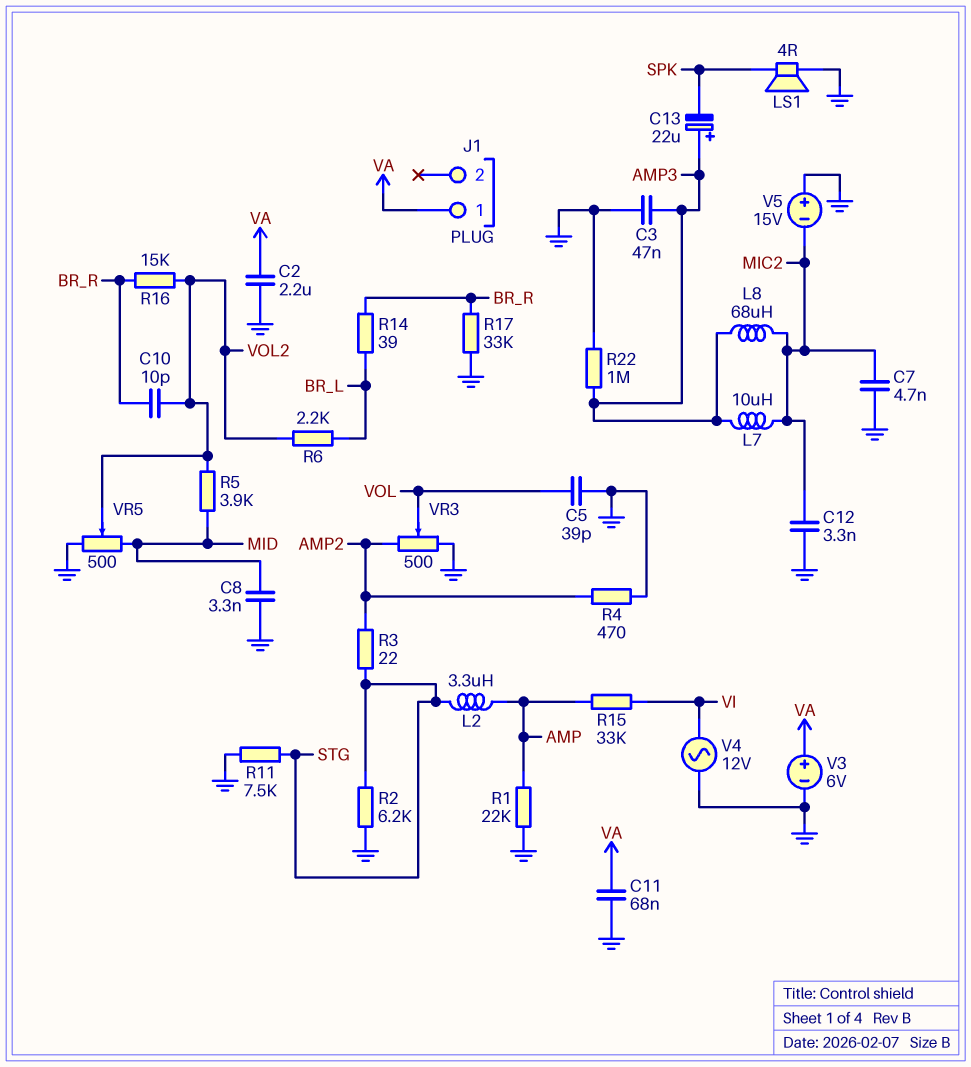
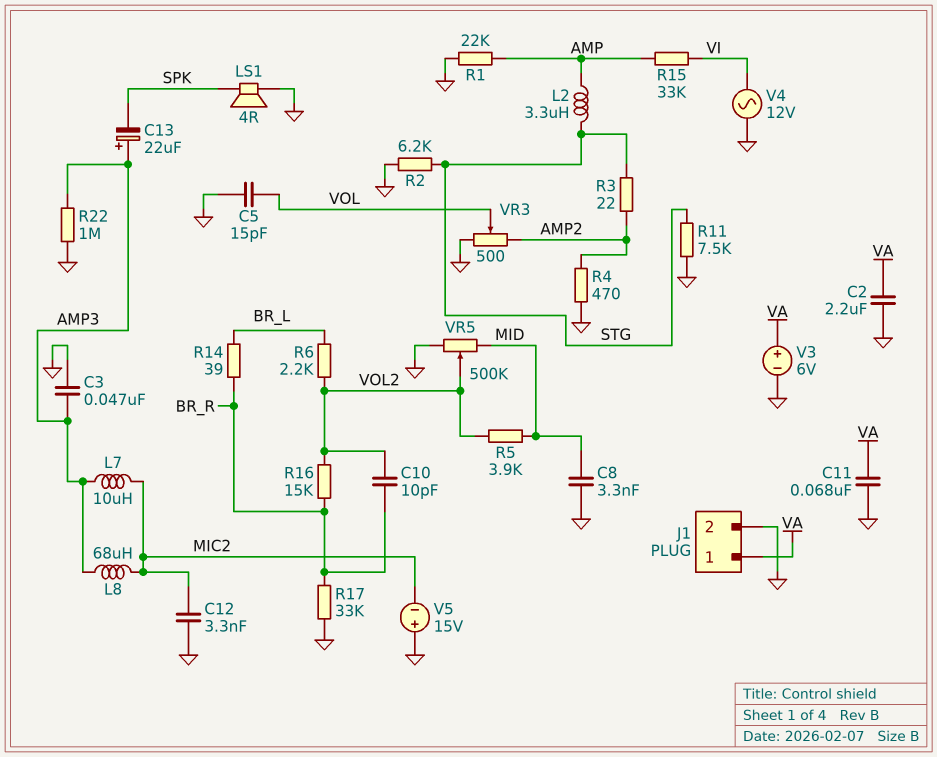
C5: 39pF (GND, VOL) -> 15pF (GND, VOL)
C7: 4.7nF (GND, MIC2) -> none
J1 pin 2: none -> GND
VR5: 500 (GND, MID, wiper VOL2) -> 500k (GND, MID, wiper VOL2)

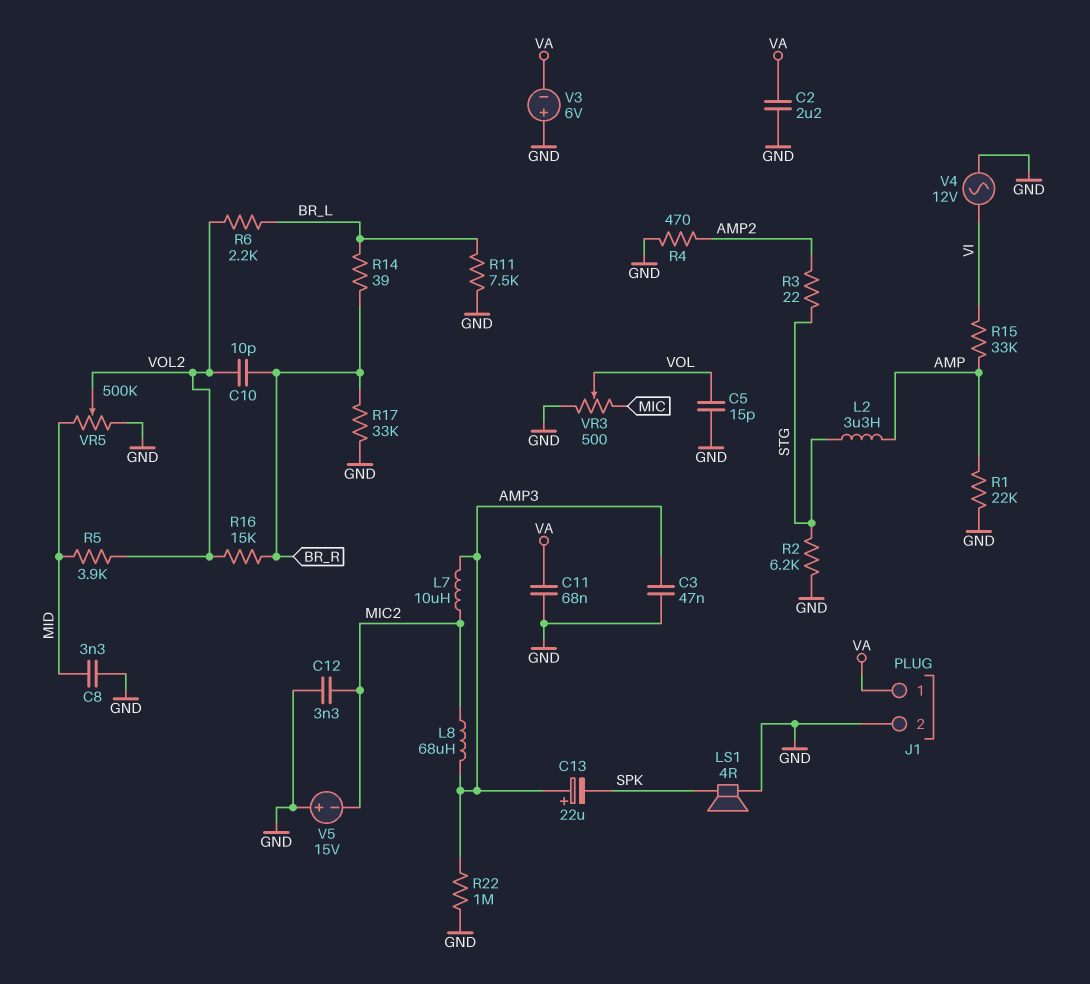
R11: 7.5k (GND, STG) -> 7.5k (BR_L, GND)
V3: 6V (plus VA, minus GND) -> 6V (plus GND, minus VA)
VR3: 500 (AMP2, GND, wiper VOL) -> 500 (GND, MIC, wiper VOL)

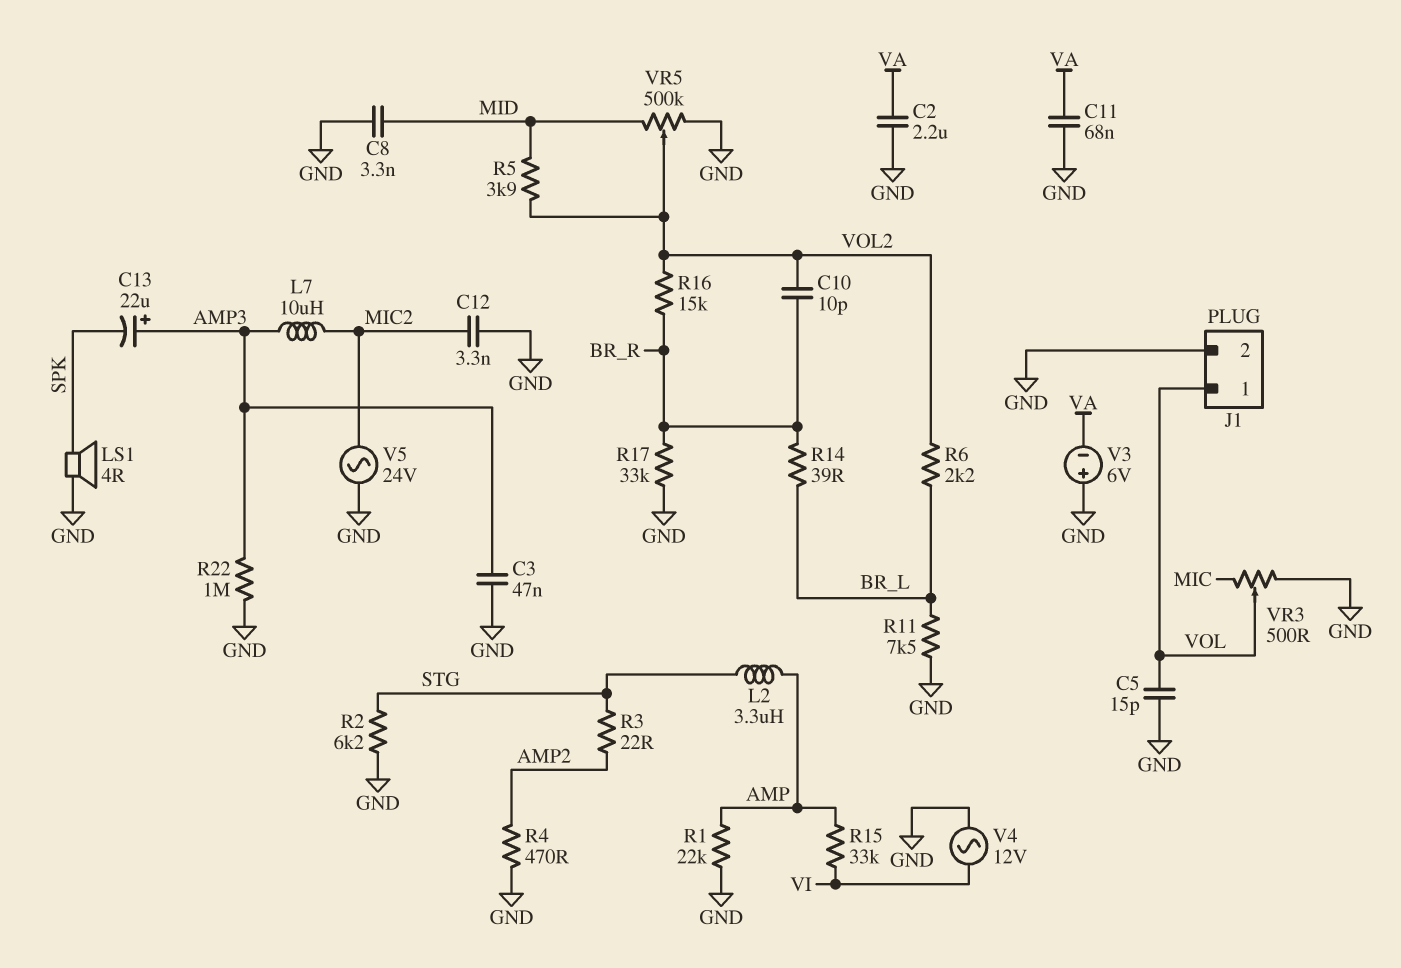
J1 pin 1: VA -> VOL
L8: 68uH (AMP3, MIC2) -> none
V5: 15V (plus GND, minus MIC2) -> AC 24V (GND, MIC2)

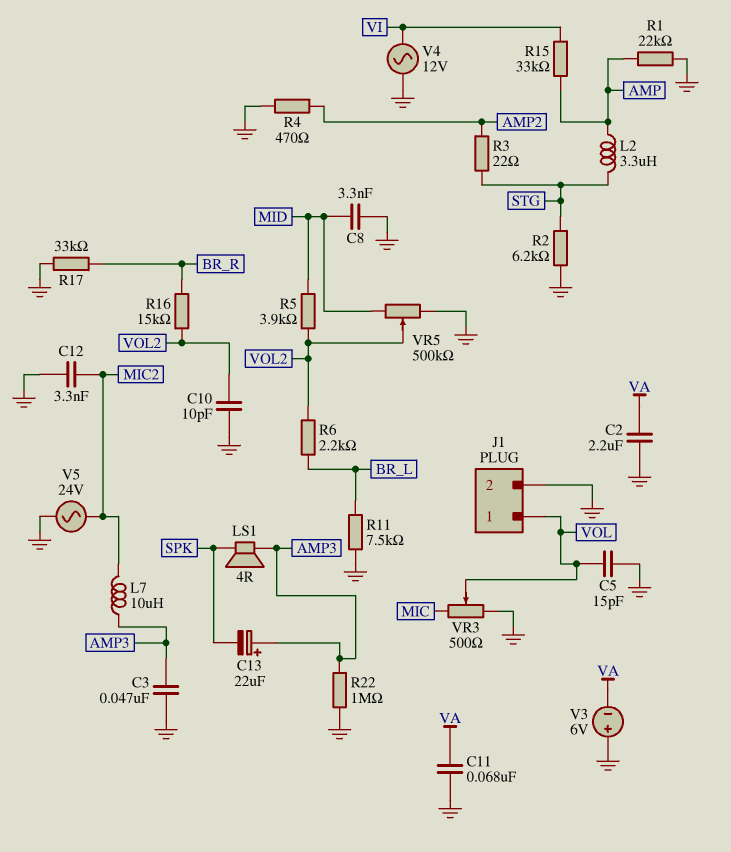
C10: 10pF (BR_R, VOL2) -> 10pF (GND, VOL2)
LS1: speaker 4R (GND, SPK) -> speaker 4R (AMP3, SPK)
R14: 39 (BR_L, BR_R) -> none

